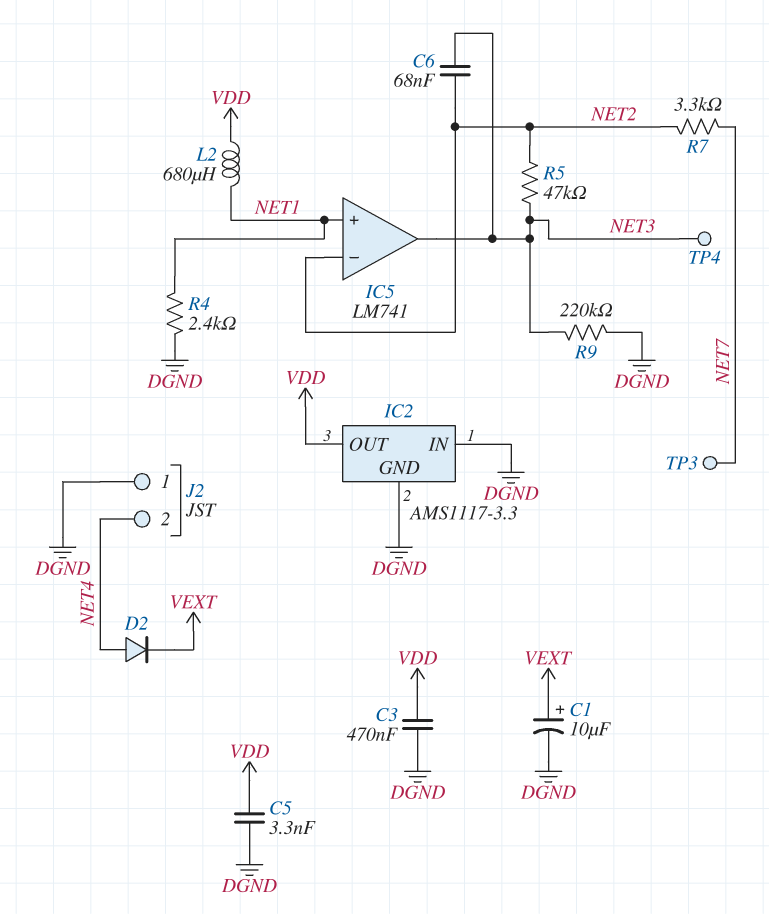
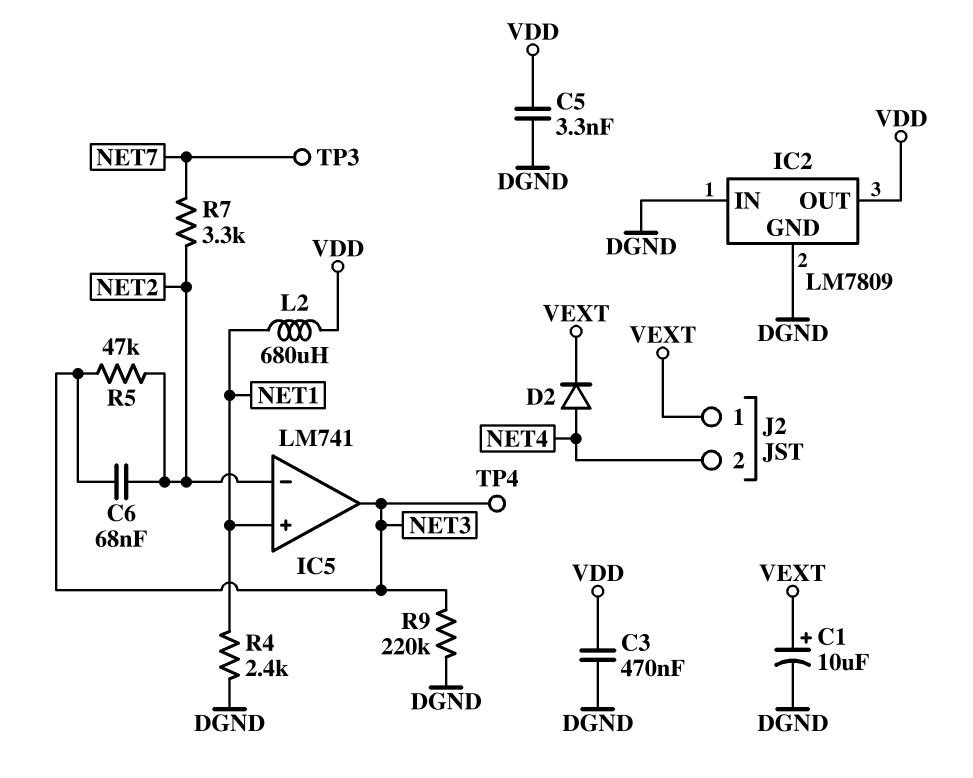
IC2: AMS1117-3.3 -> LM7809
J2 pin 1: DGND -> VEXT

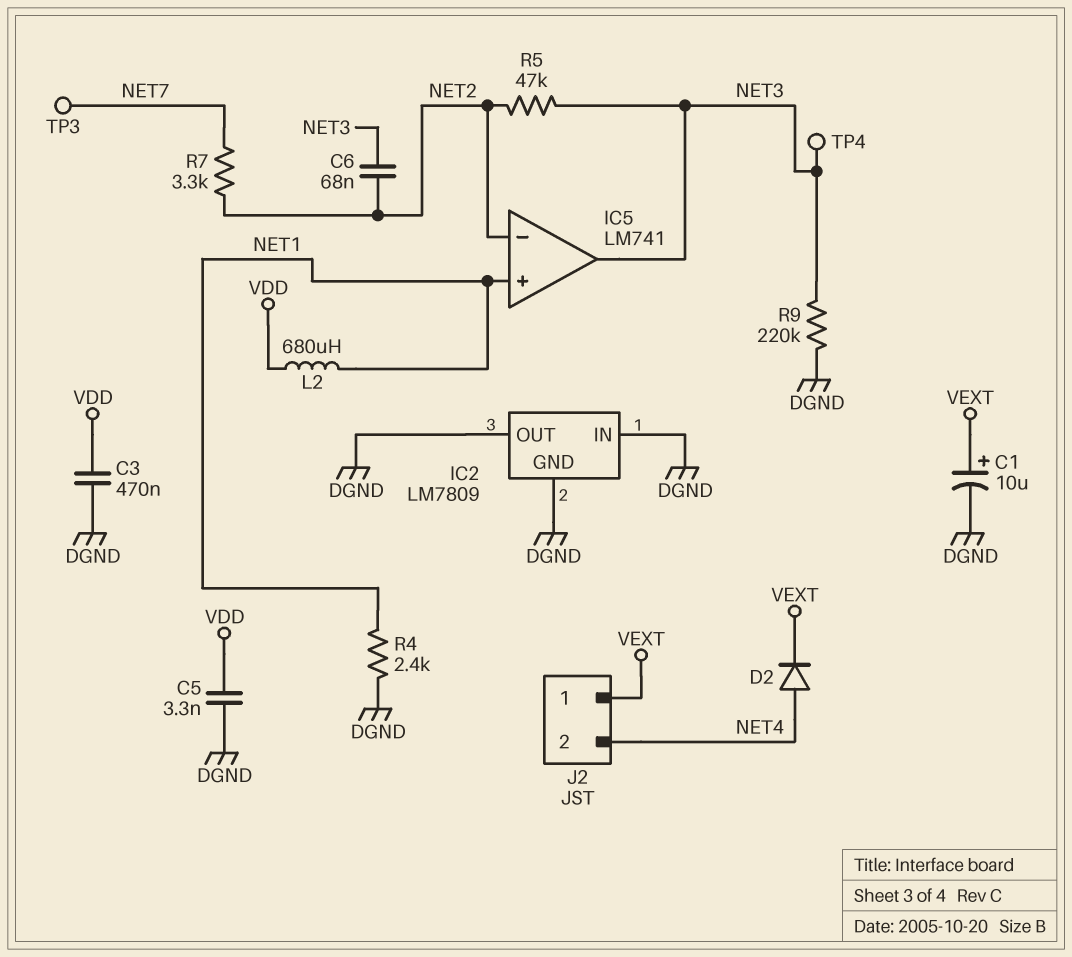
IC2 pin OUT: VDD -> DGND

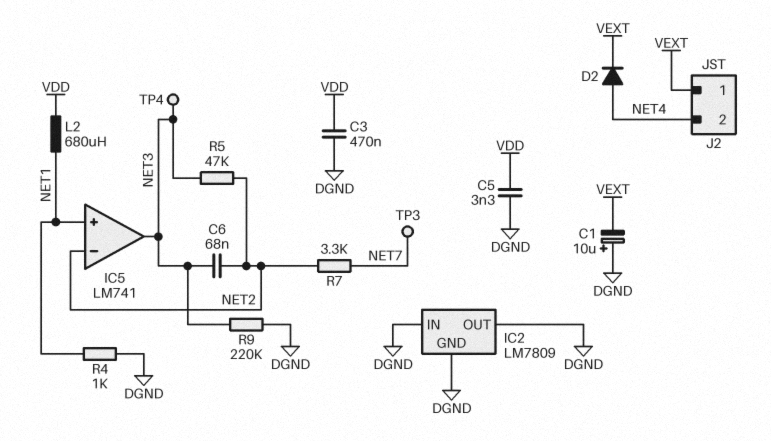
C1: 10uF (plus VEXT, minus DGND) -> 10uF (plus DGND, minus VEXT)
R4: 2.4k (DGND, NET1) -> 1k (DGND, NET1)

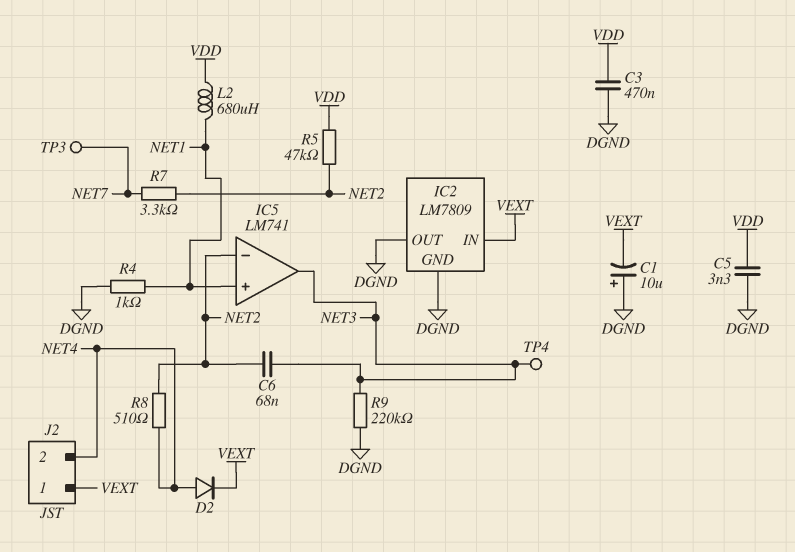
IC2 pin IN: DGND -> VEXT
R5: 47k (NET2, NET3) -> 47k (NET2, VDD)
R8: none -> 510 (NET2, NET4)

